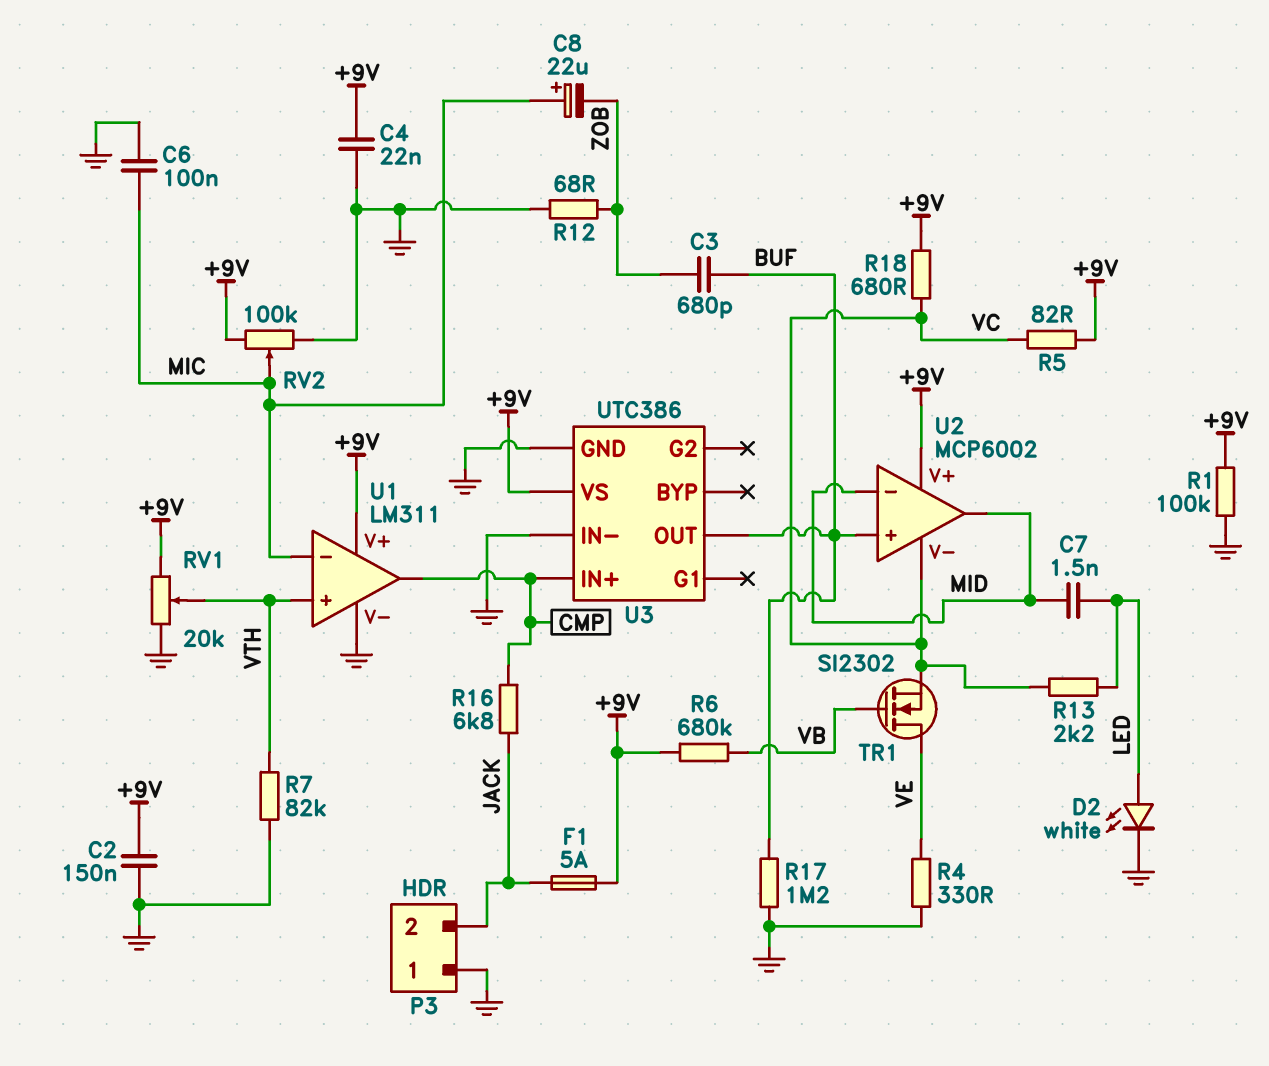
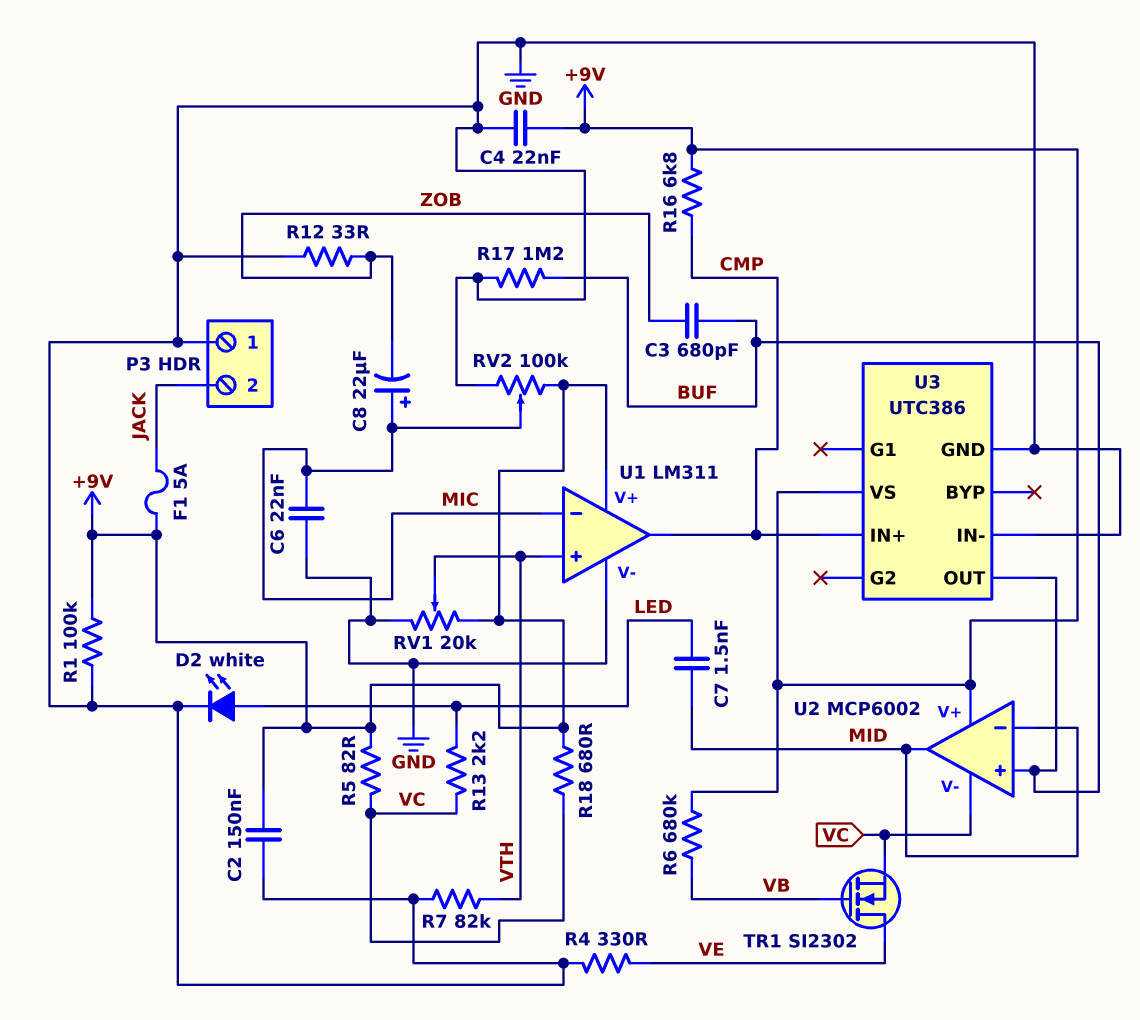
C6: 100nF (GND, MIC) -> 22nF (GND, MIC)
R12: 68 (GND, ZOB) -> 33 (GND, ZOB)
R16: 6.8k (CMP, JACK) -> 6.8k (+9V, CMP)

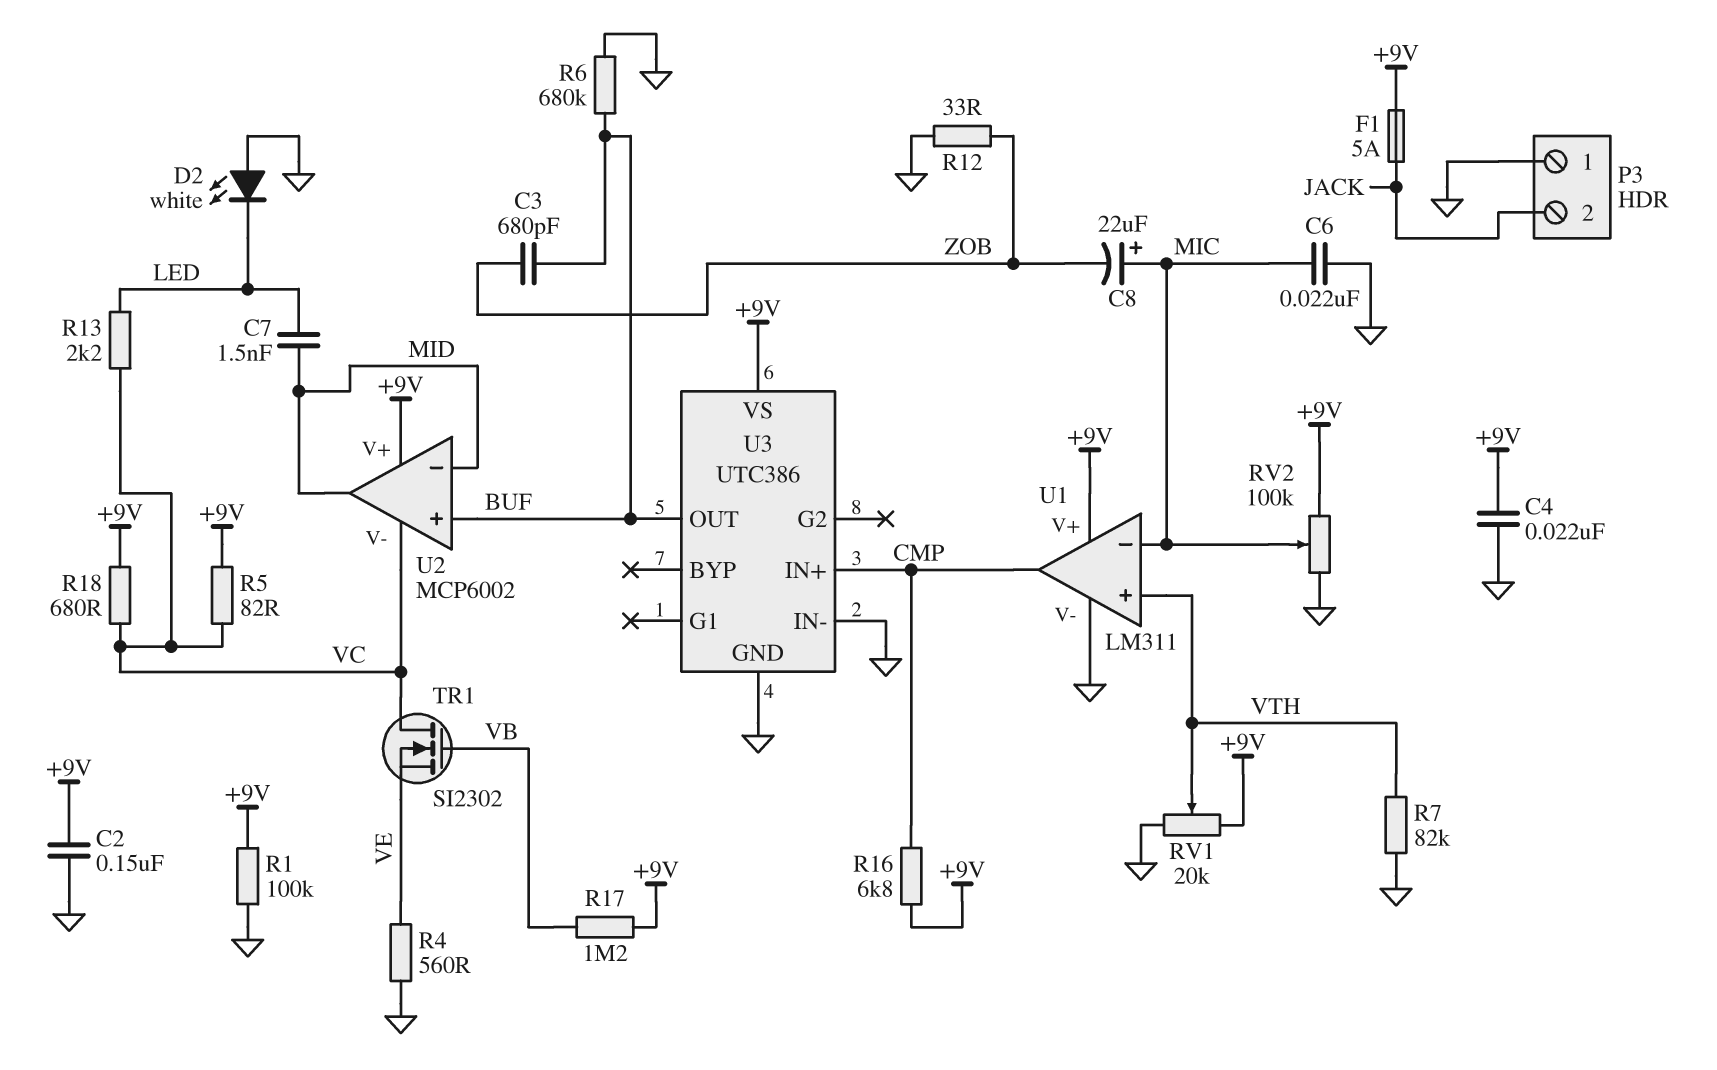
D2: LED white (A LED, K GND) -> LED white (A GND, K LED)
R4: 330 (GND, VE) -> 560 (GND, VE)
R6: 680k (+9V, VB) -> 680k (BUF, GND)
R17: 1.2M (BUF, GND) -> 1.2M (+9V, VB)
TR1: NMOS SI2302 (G VB, D VE, S VC) -> NMOS SI2302 (G VB, D VC, S VE)

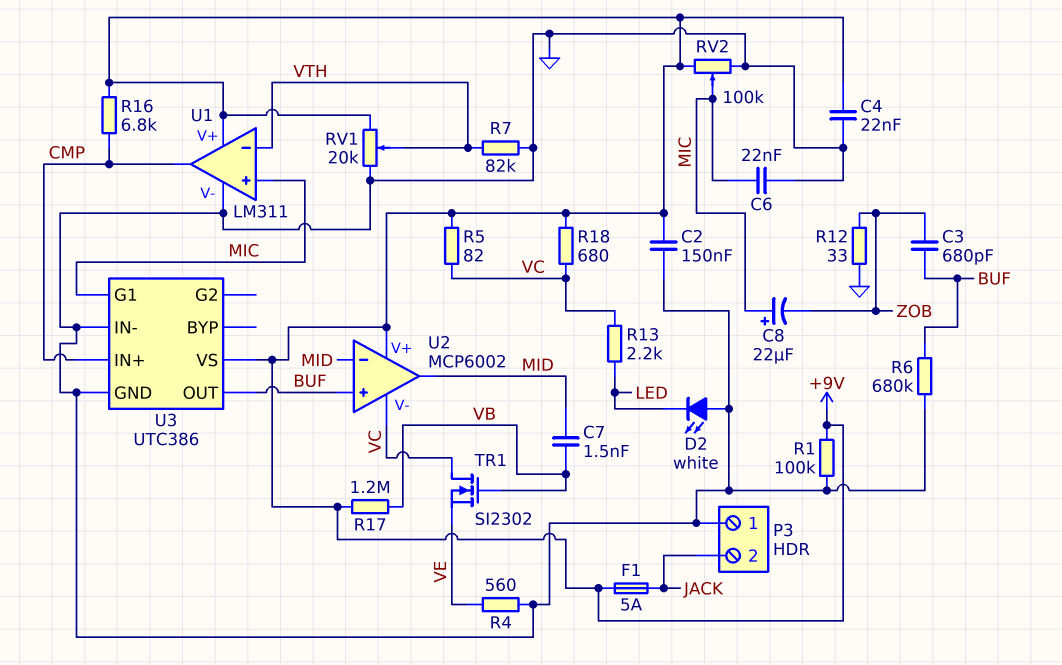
C7: 1.5nF (LED, MID) -> 1.5nF (MID, VB)
U1 pin in+: VTH -> MIC
U1 pin in-: MIC -> VTH
U3 pin G1: none -> MIC

